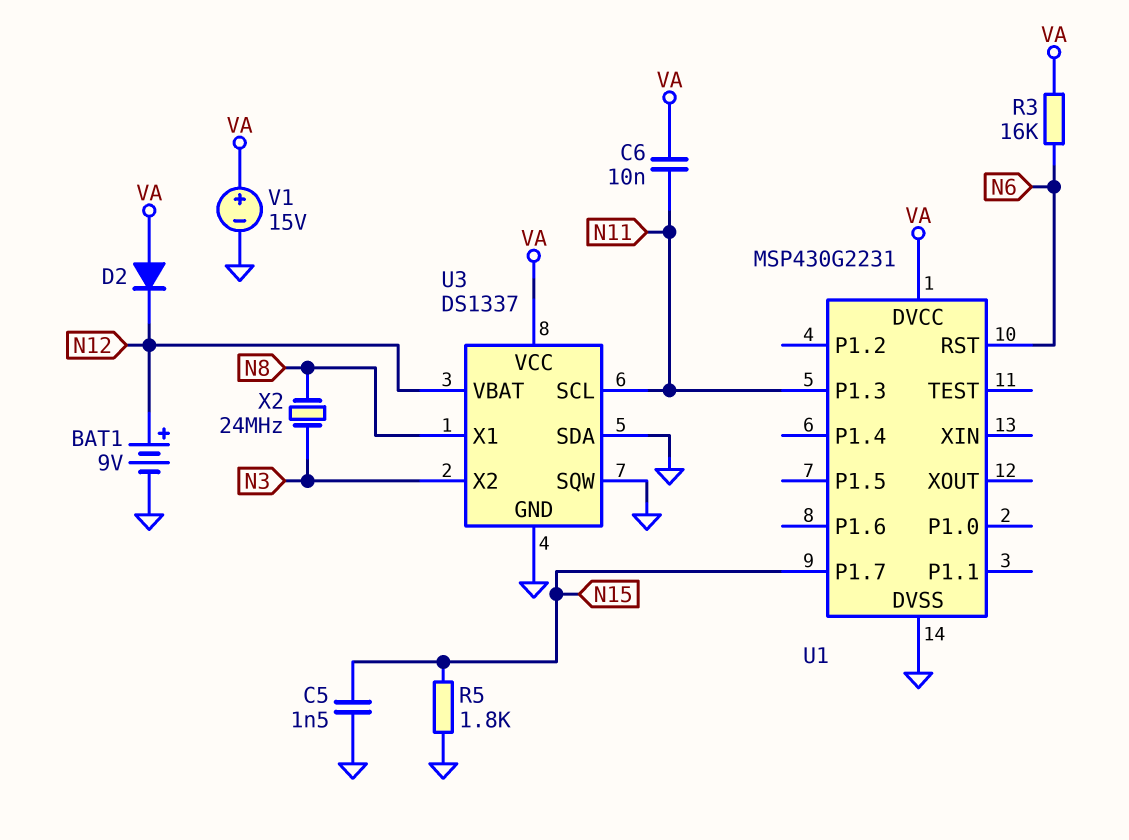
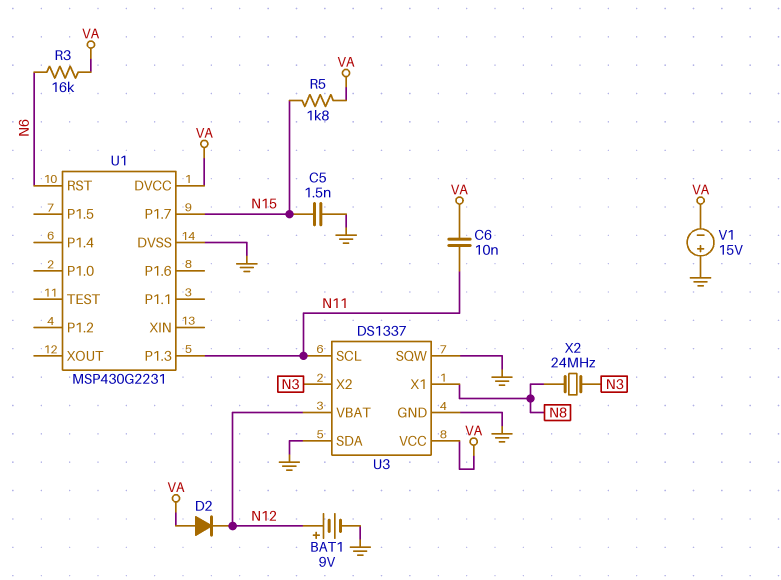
R5: 1.8k (GND, N15) -> 1.8k (N15, VA)
V1: 15V (plus VA, minus GND) -> 15V (plus GND, minus VA)

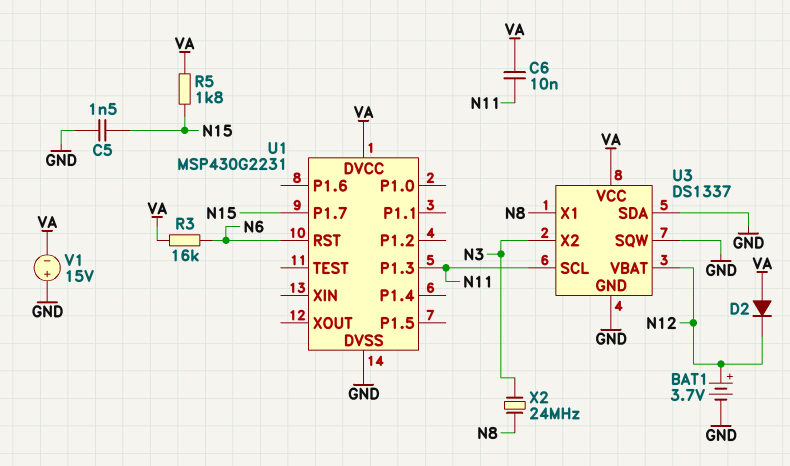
BAT1: 9V (plus N12, minus GND) -> 3.7V (plus N12, minus GND)

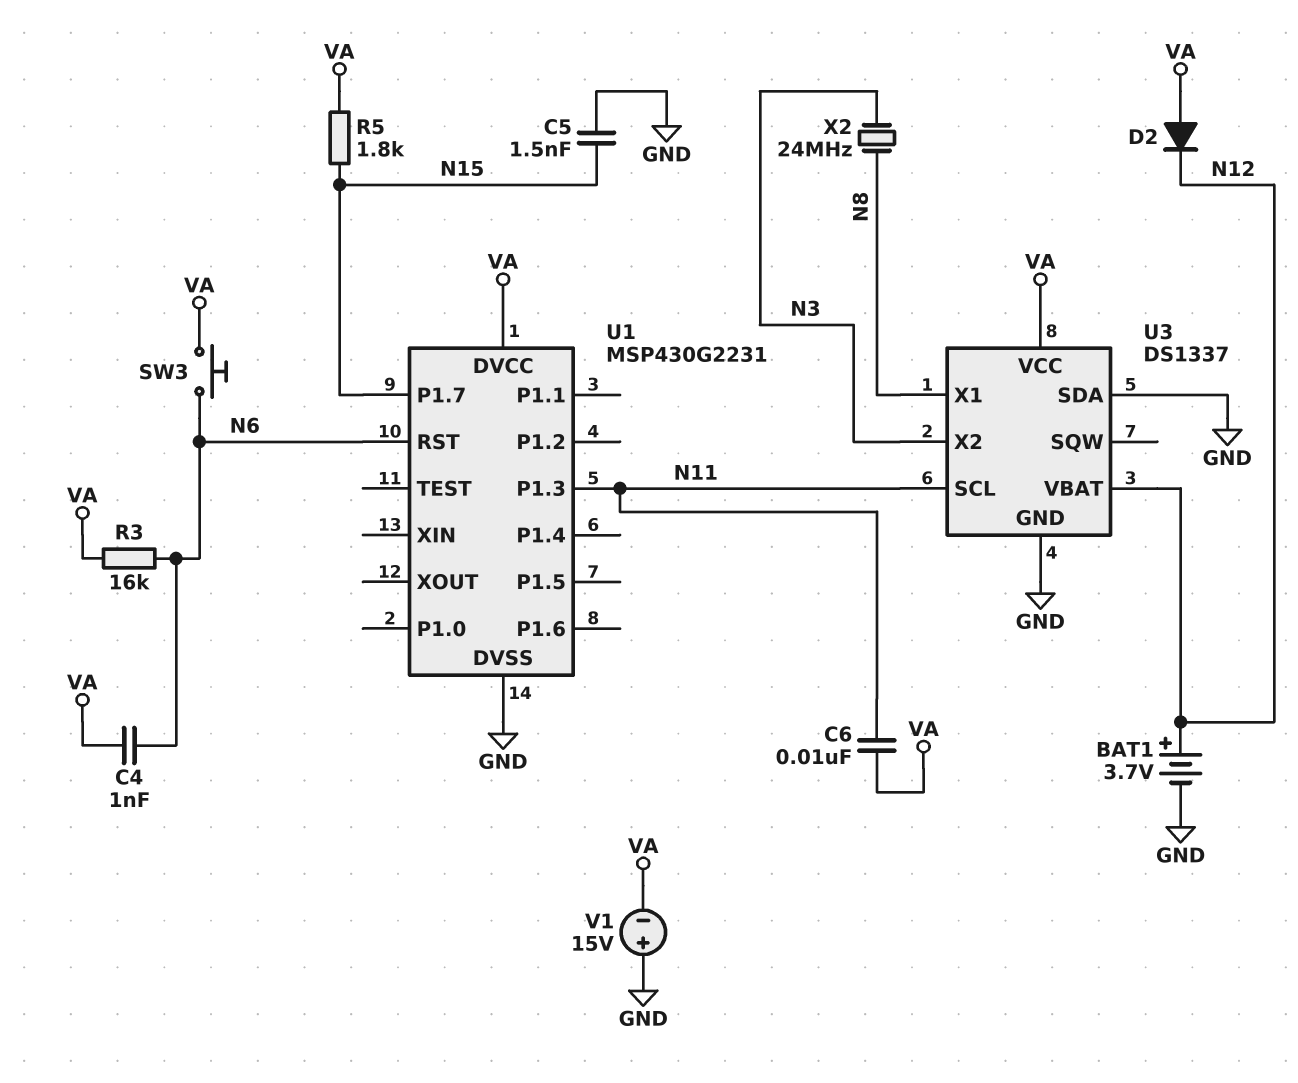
C4: none -> 1nF (N6, VA)
SW3: none -> button (N6, VA)
U3 pin SQW: GND -> none

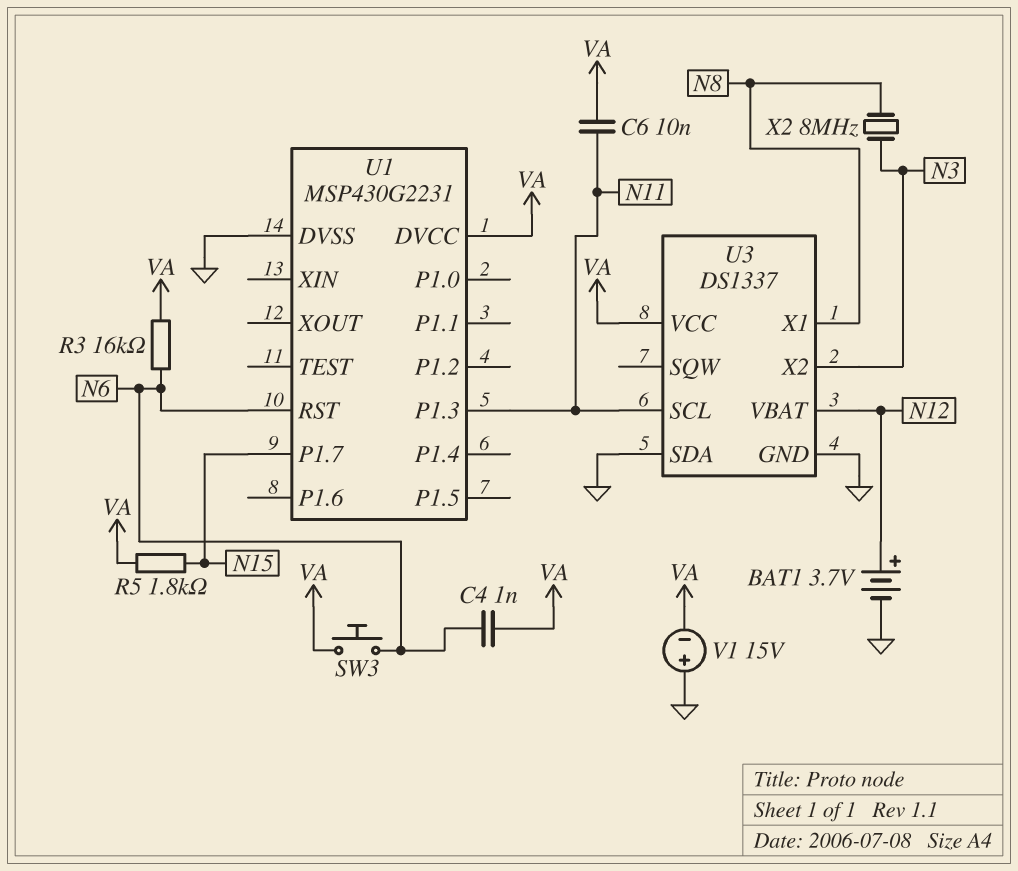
C5: 1.5nF (GND, N15) -> none
D2: diode (A VA, K N12) -> none
X2: 24MHz (N3, N8) -> 8MHz (N3, N8)

